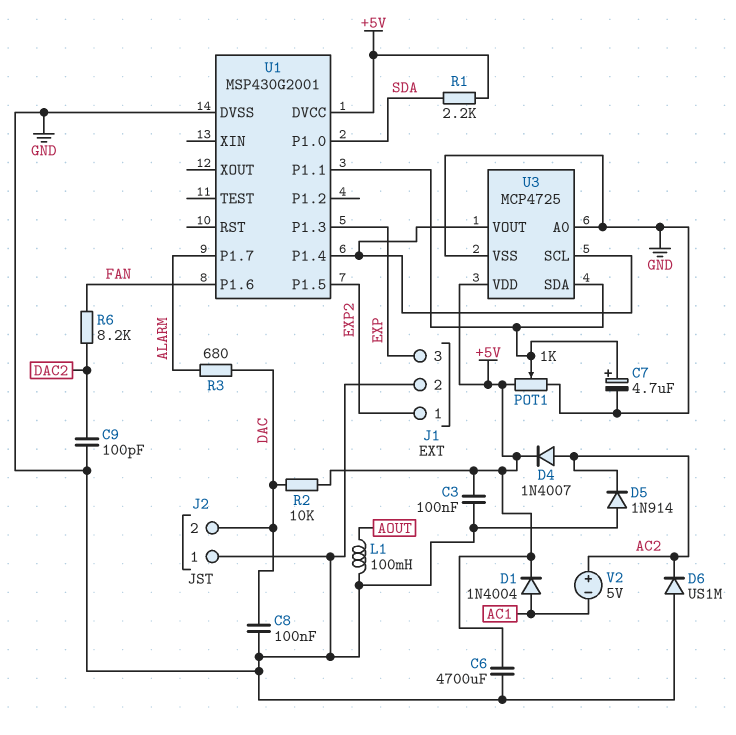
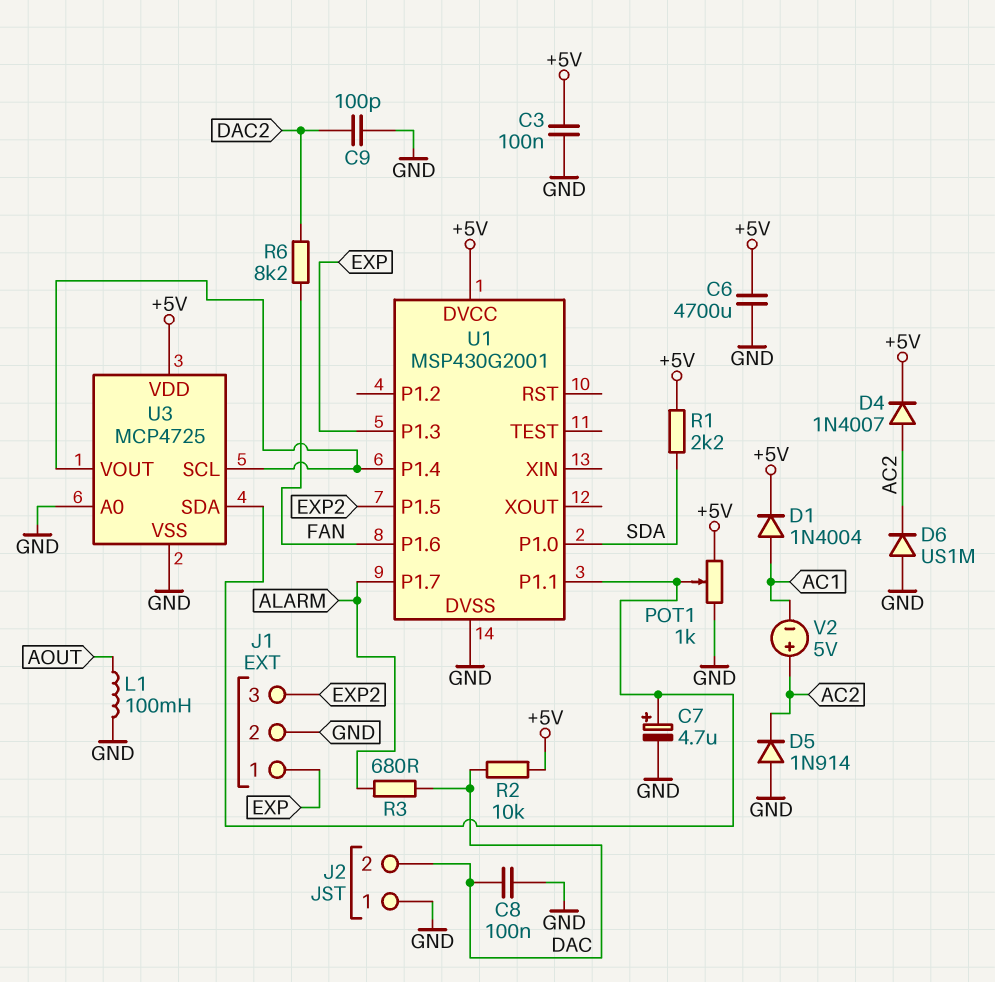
J1 pin 1: EXP2 -> EXP
J1 pin 3: EXP -> EXP2

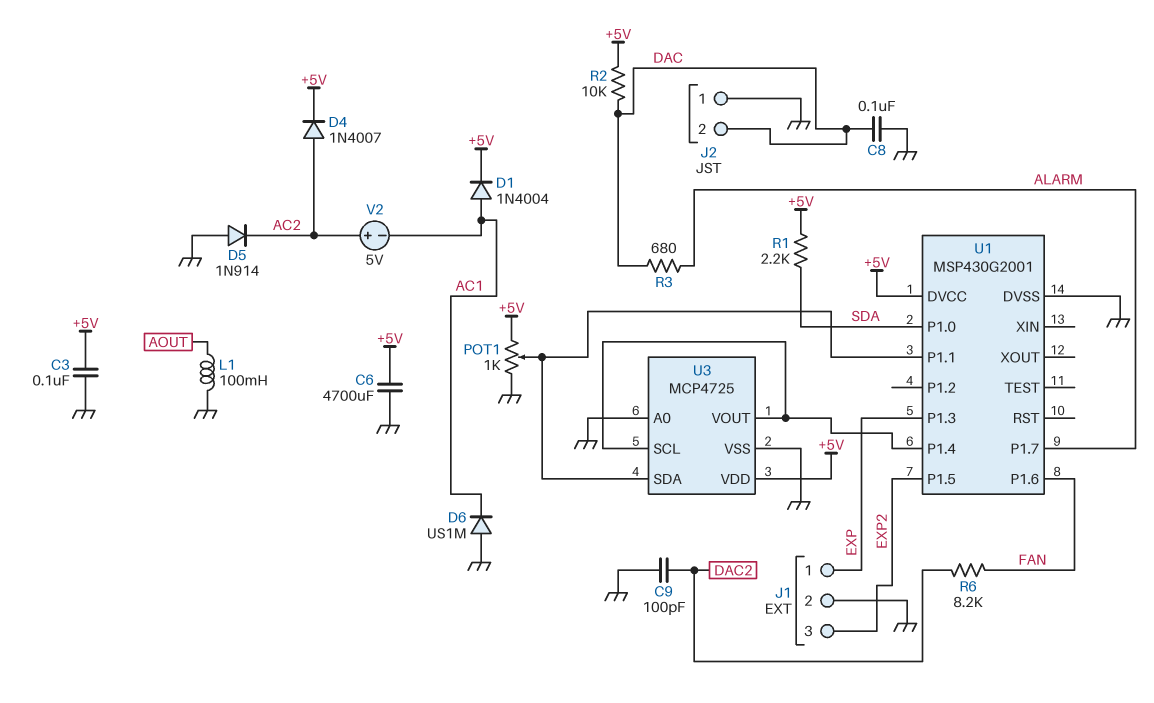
C7: 4.7uF (plus U1/P1.1, minus GND) -> none
D6: diode US1M (A GND, K AC2) -> diode US1M (A GND, K AC1)

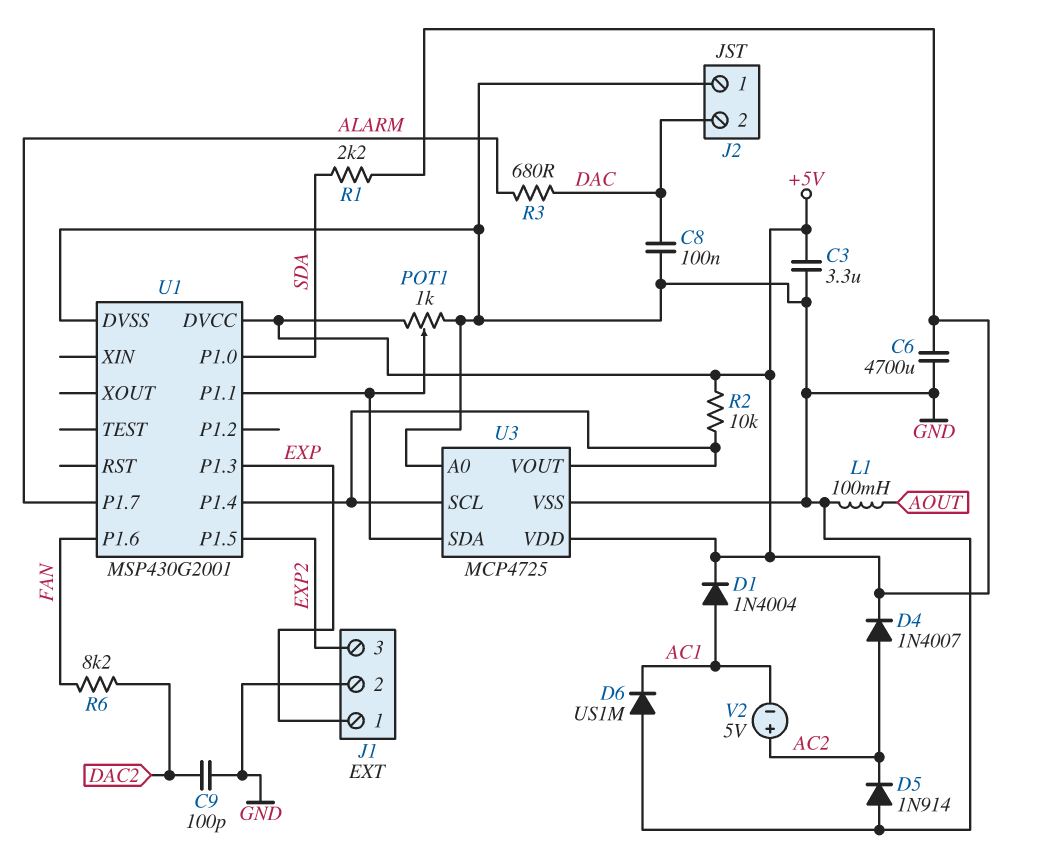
C3: 100nF (+5V, GND) -> 3.3uF (+5V, GND)
R2: 10k (+5V, DAC) -> 10k (+5V, U1/P1.4)

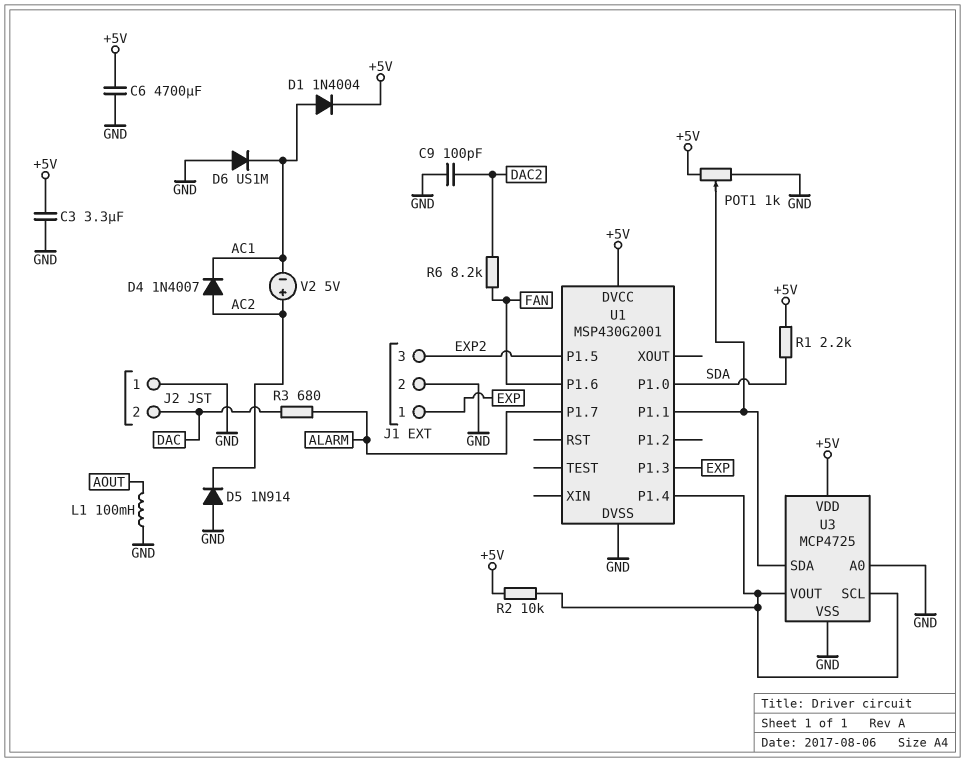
C8: 100nF (DAC, GND) -> none
D4: diode 1N4007 (A AC2, K +5V) -> diode 1N4007 (A AC2, K AC1)

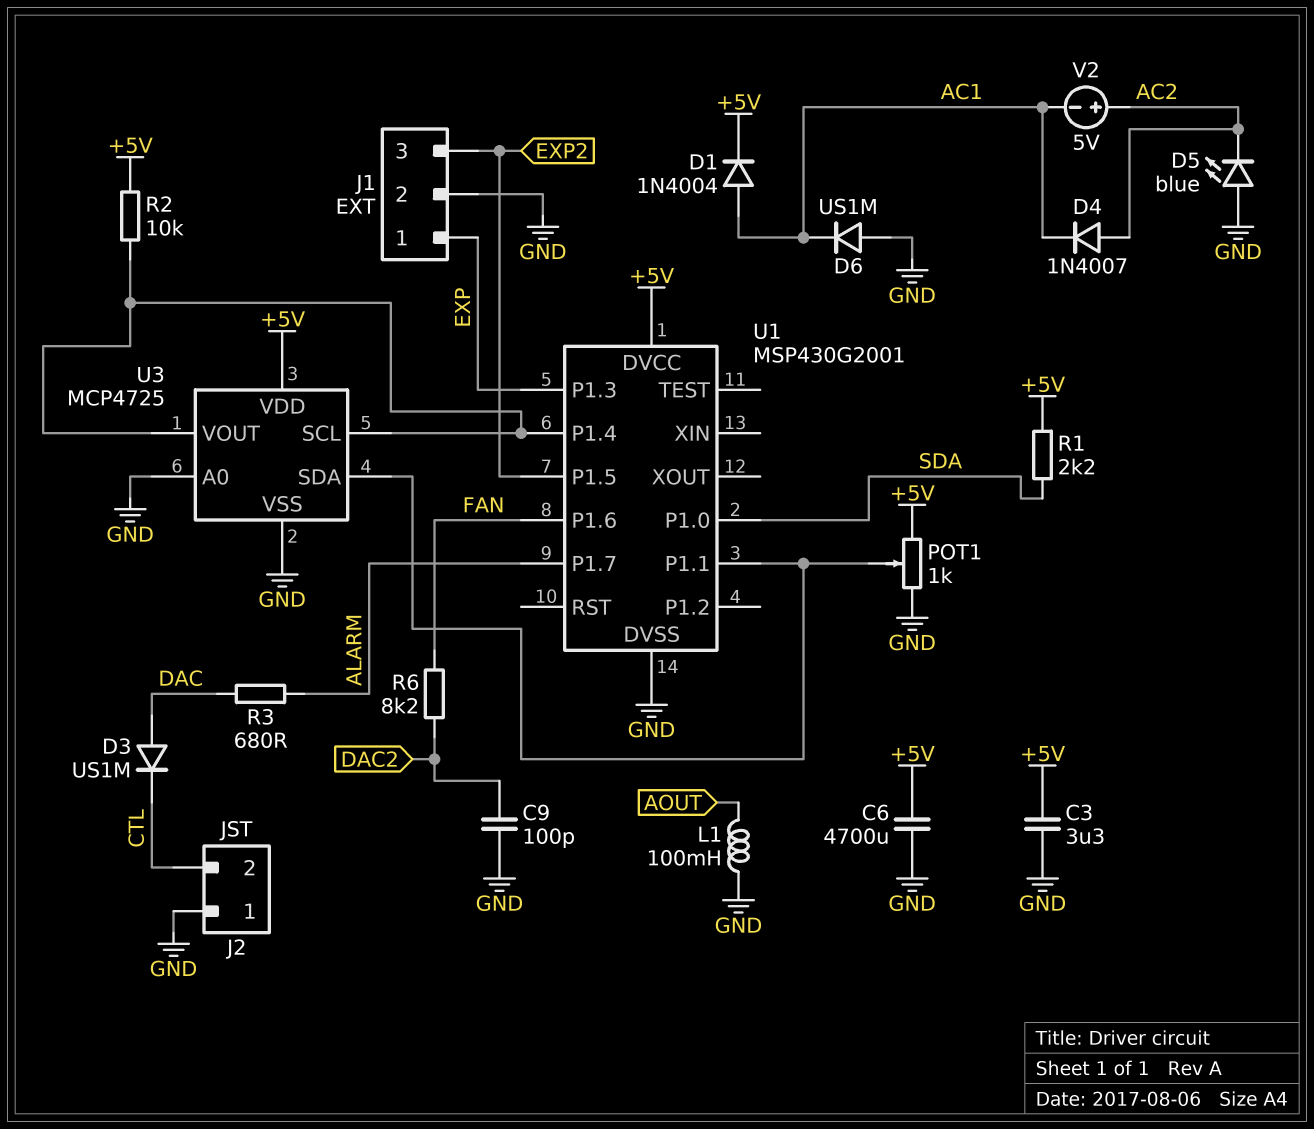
D3: none -> diode US1M (A DAC, K CTL)
D5: diode 1N914 (A GND, K AC2) -> LED blue (A GND, K AC2)
J2 pin 2: DAC -> CTL

